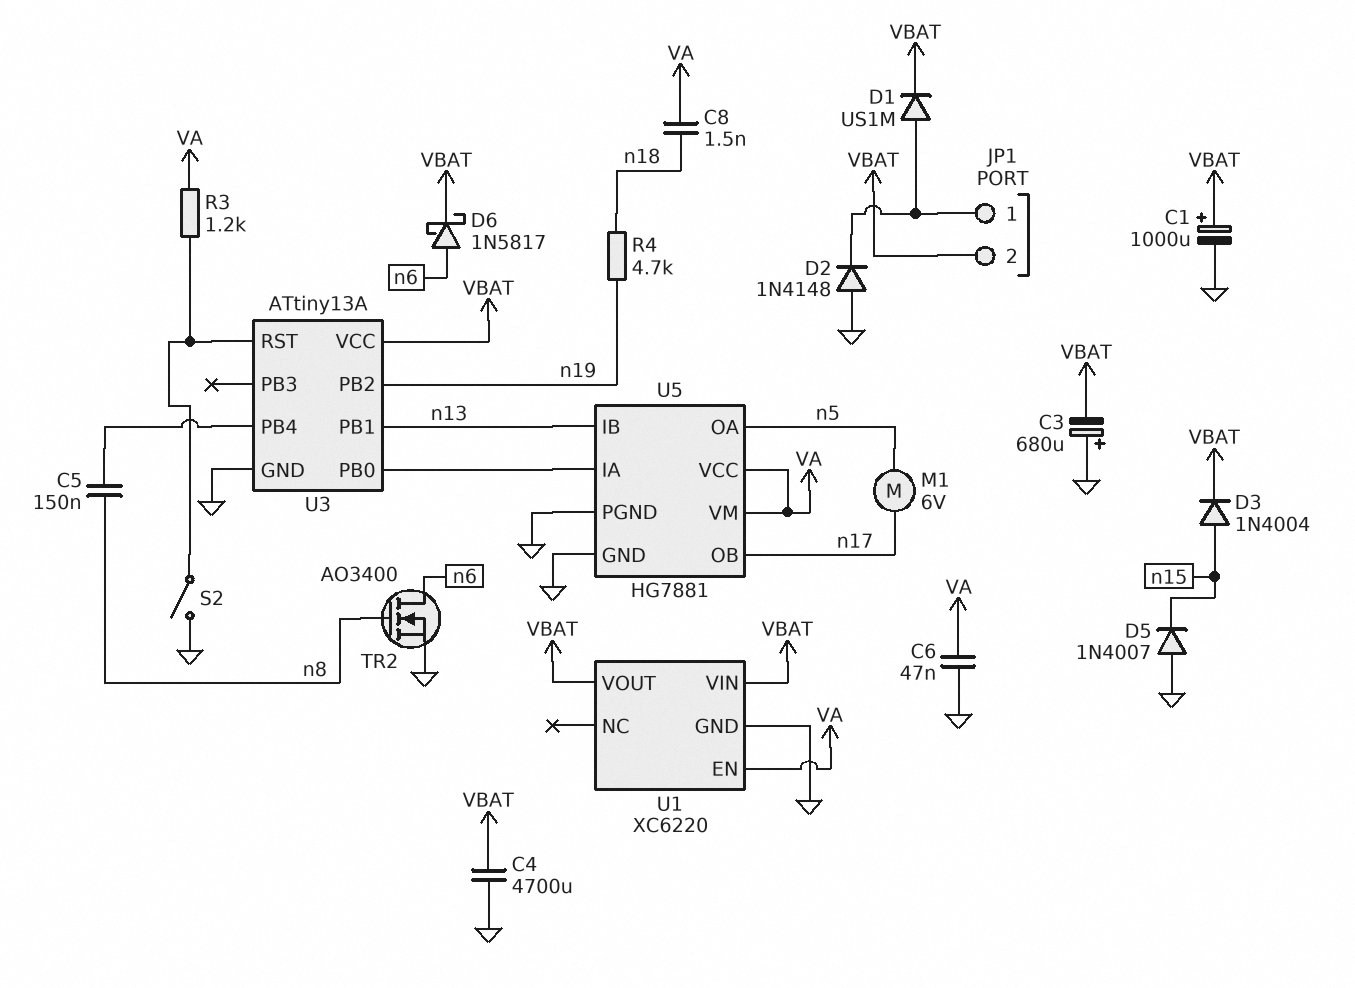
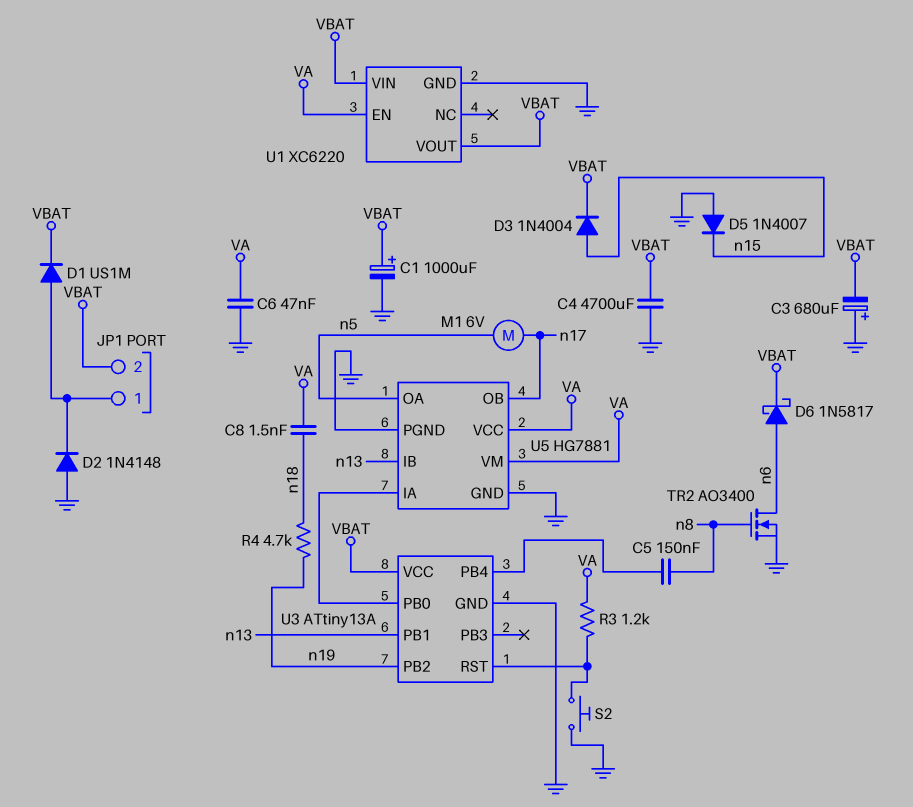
S2: switch (GND, U3/RST) -> button (GND, U3/RST)

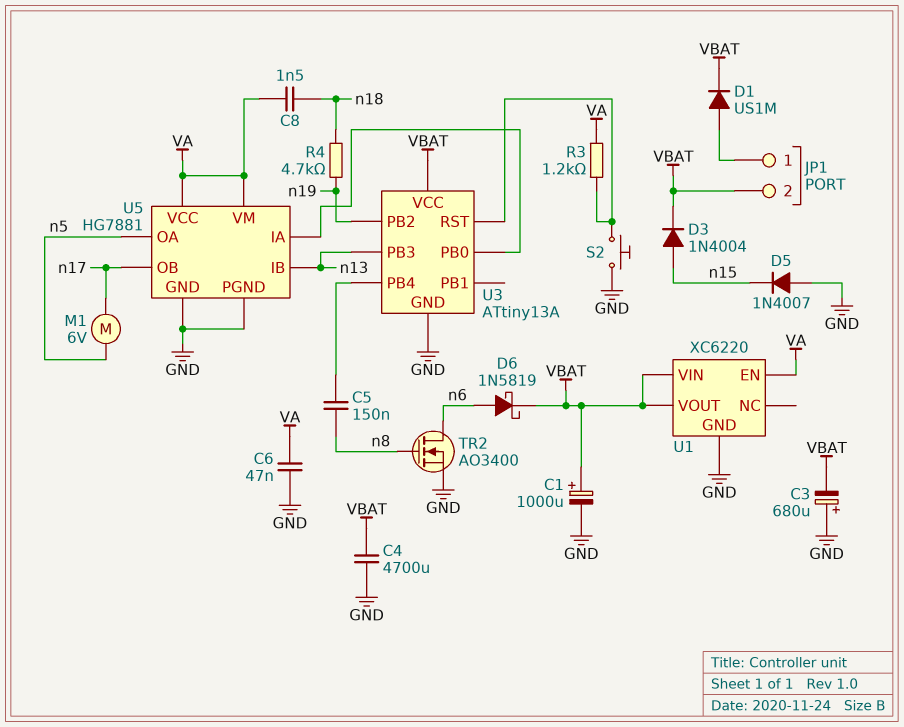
D2: diode 1N4148 (A GND, K JP1/1) -> none
D6: schottky 1N5817 (A n6, K VBAT) -> schottky 1N5819 (A n6, K VBAT)
U3 pin PB1: n13 -> none
U3 pin PB3: none -> n13

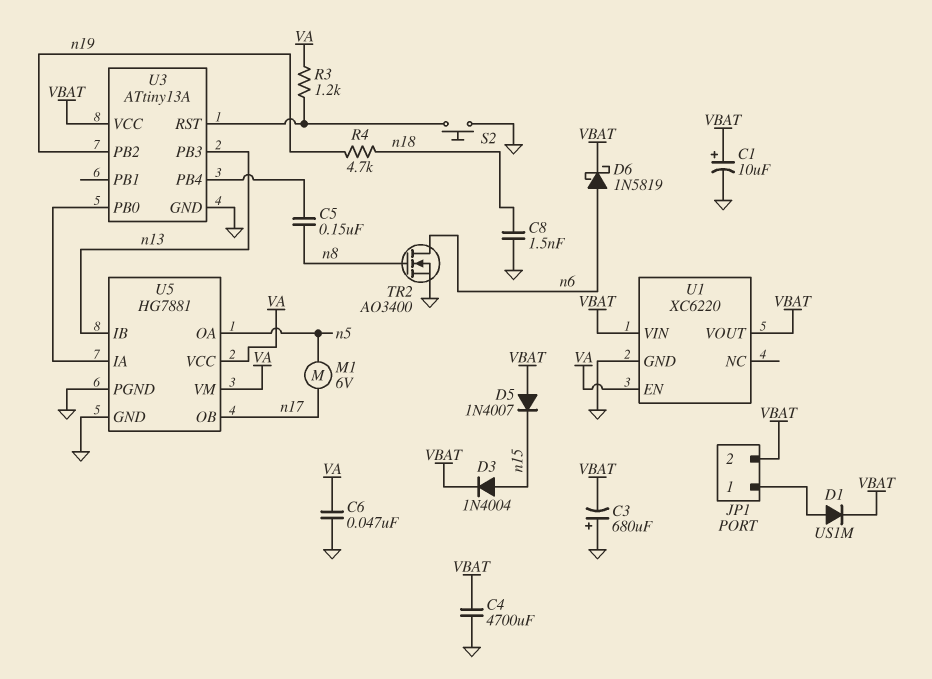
C1: 1000uF (plus VBAT, minus GND) -> 10uF (plus VBAT, minus GND)
C8: 1.5nF (VA, n18) -> 1.5nF (GND, n18)
D5: diode 1N4007 (A GND, K n15) -> diode 1N4007 (A VBAT, K n15)

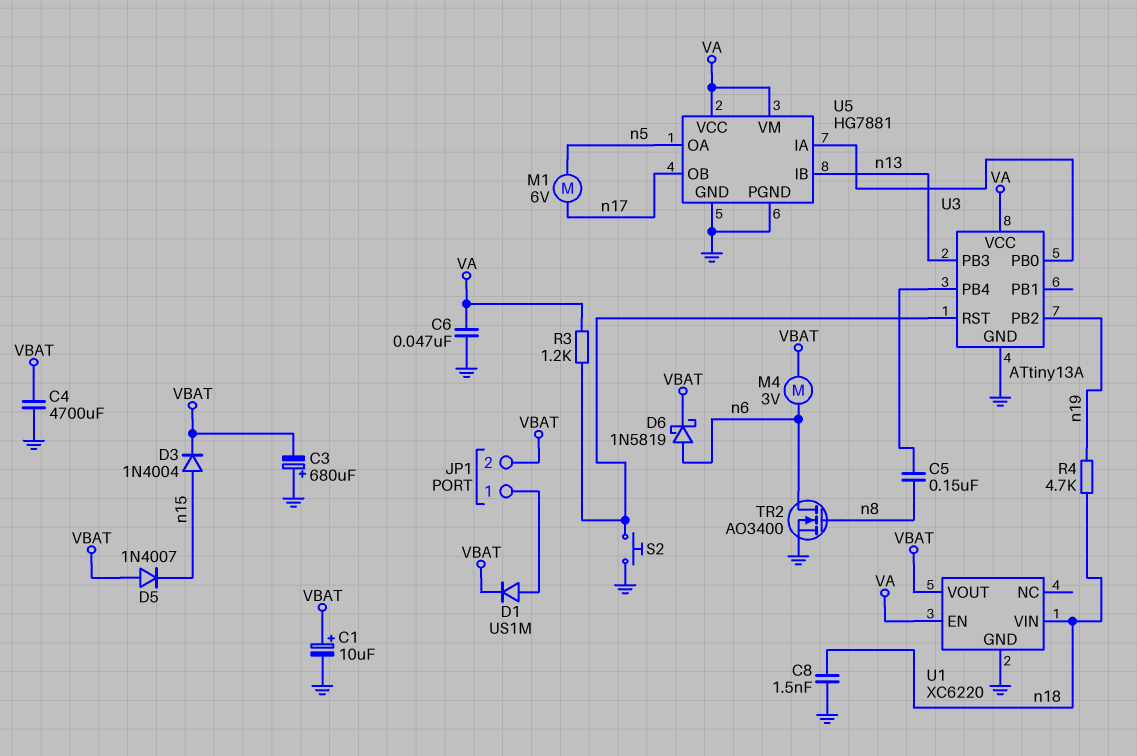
M4: none -> motor 3V (VBAT, n6)
U1 pin VIN: VBAT -> n18
U3 pin VCC: VBAT -> VA

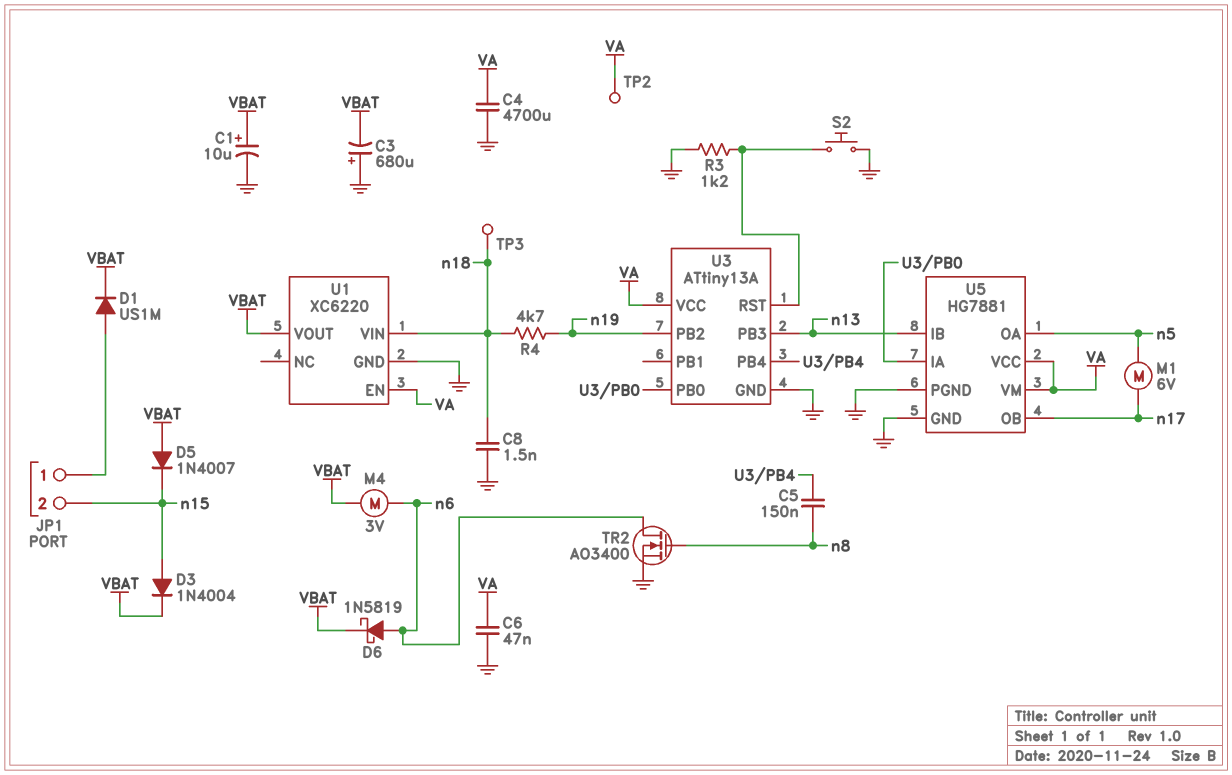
C4: 4700uF (GND, VBAT) -> 4700uF (GND, VA)
JP1 pin 2: VBAT -> n15
R3: 1.2k (U3/RST, VA) -> 1.2k (GND, U3/RST)
TP2: none -> test point (VA)
TP3: none -> test point (n18)

